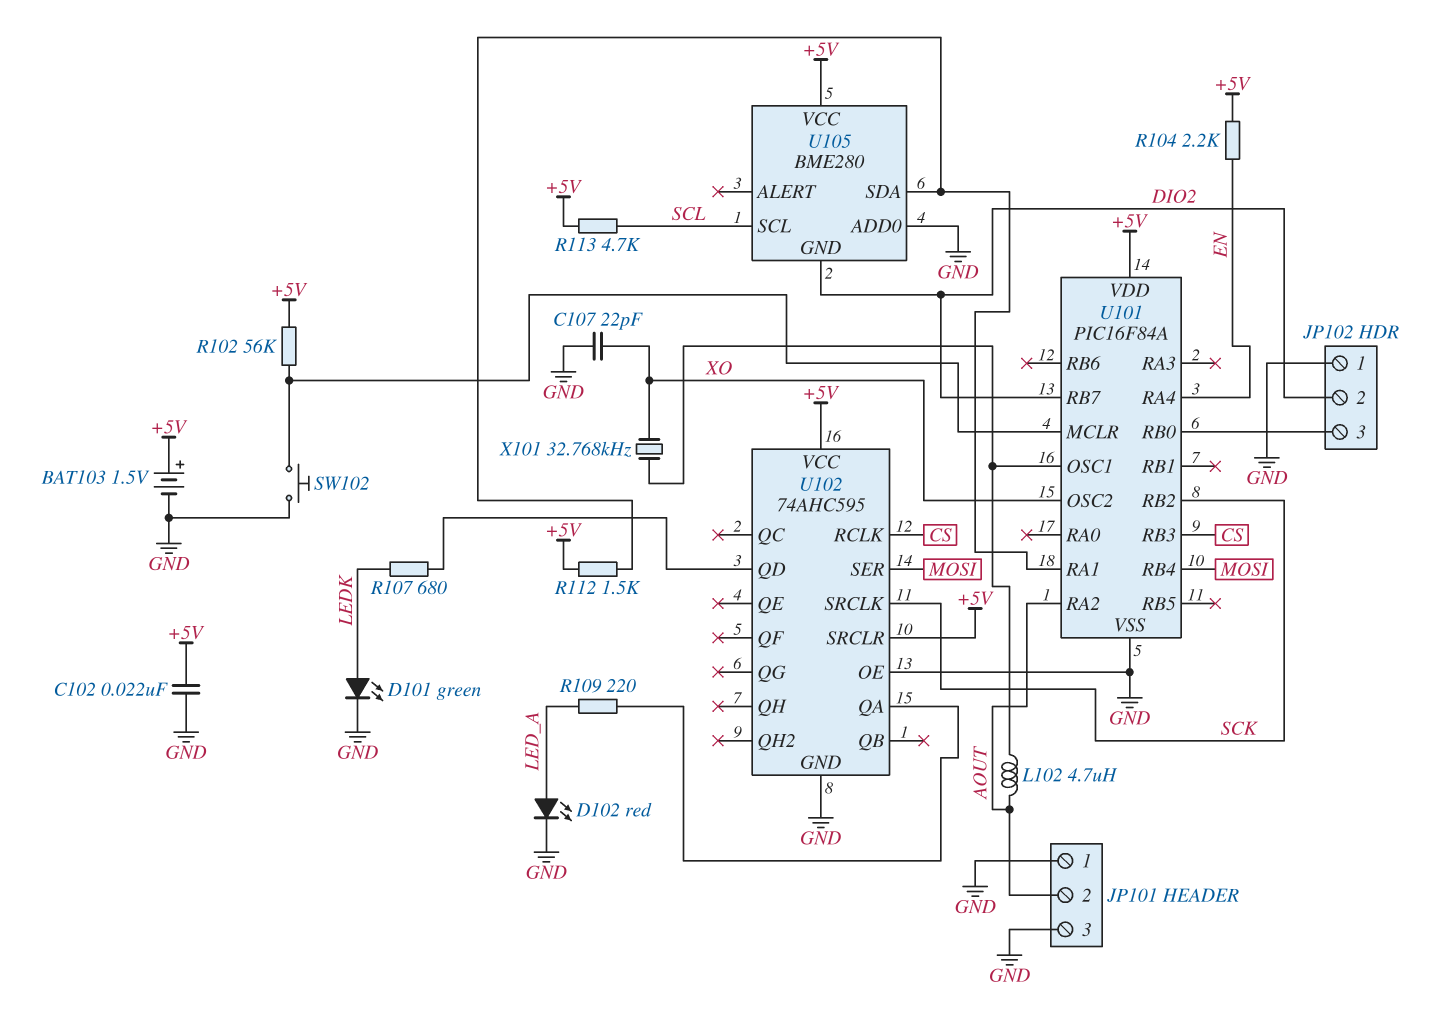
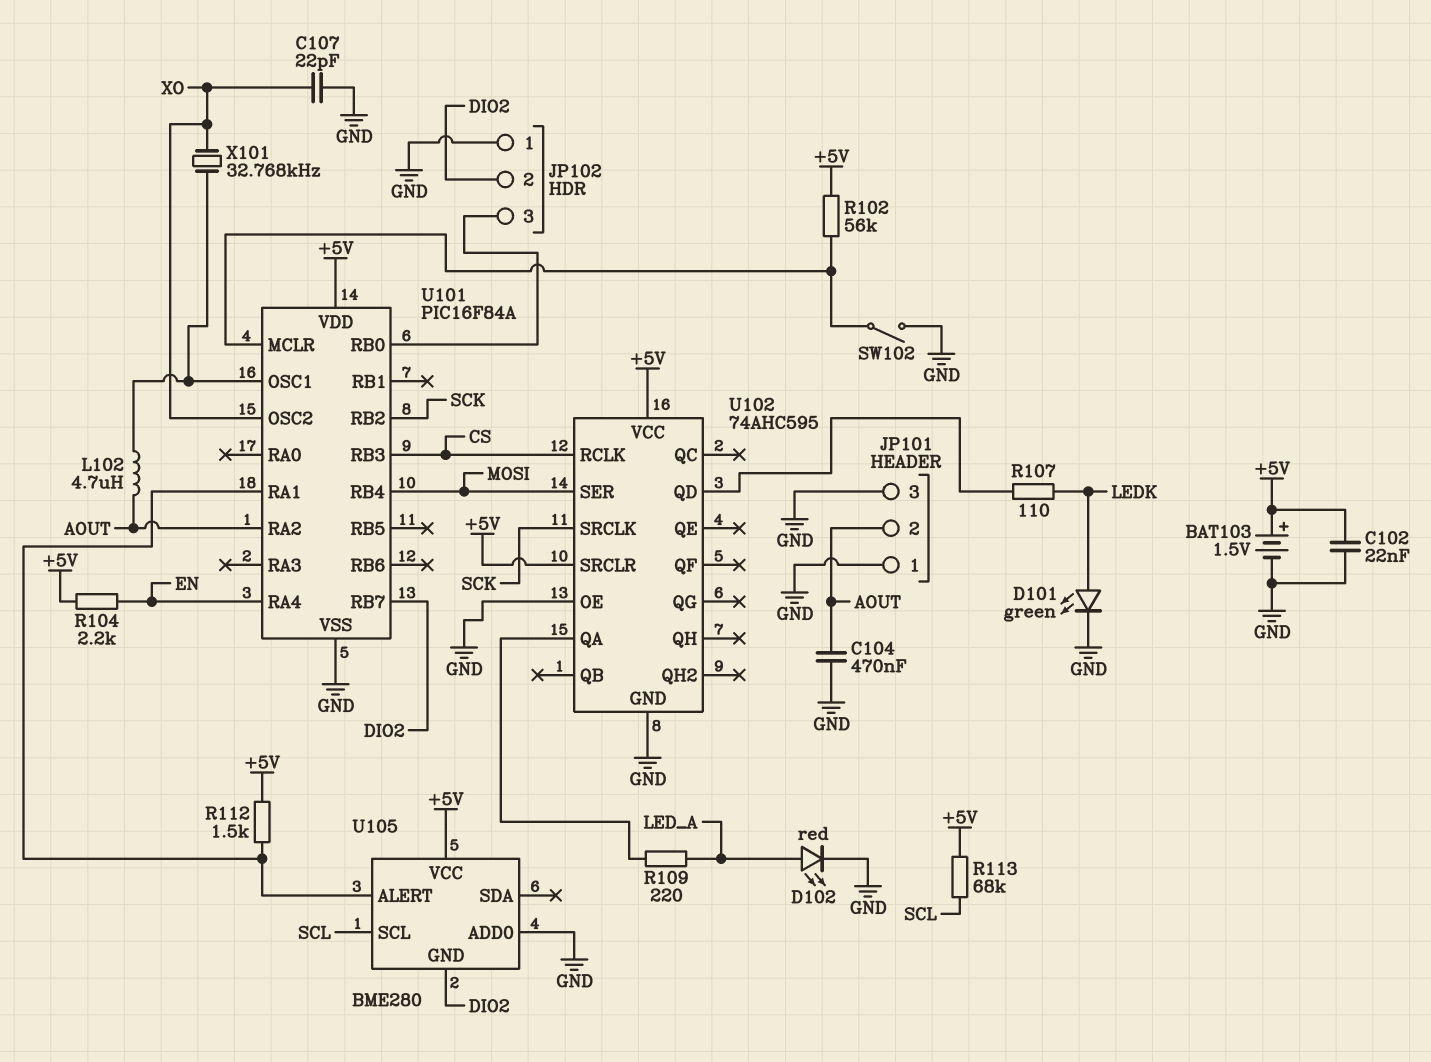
C104: none -> 470nF (AOUT, GND)
R107: 680 (LEDK, U102/QD) -> 110 (LEDK, U102/QD)
R113: 4.7k (+5V, SCL) -> 68k (+5V, SCL)
SW102: button (GND, U101/MCLR) -> switch (GND, U101/MCLR)
U105 pin ALERT: none -> U101/RA1
U105 pin SDA: U101/RA1 -> none

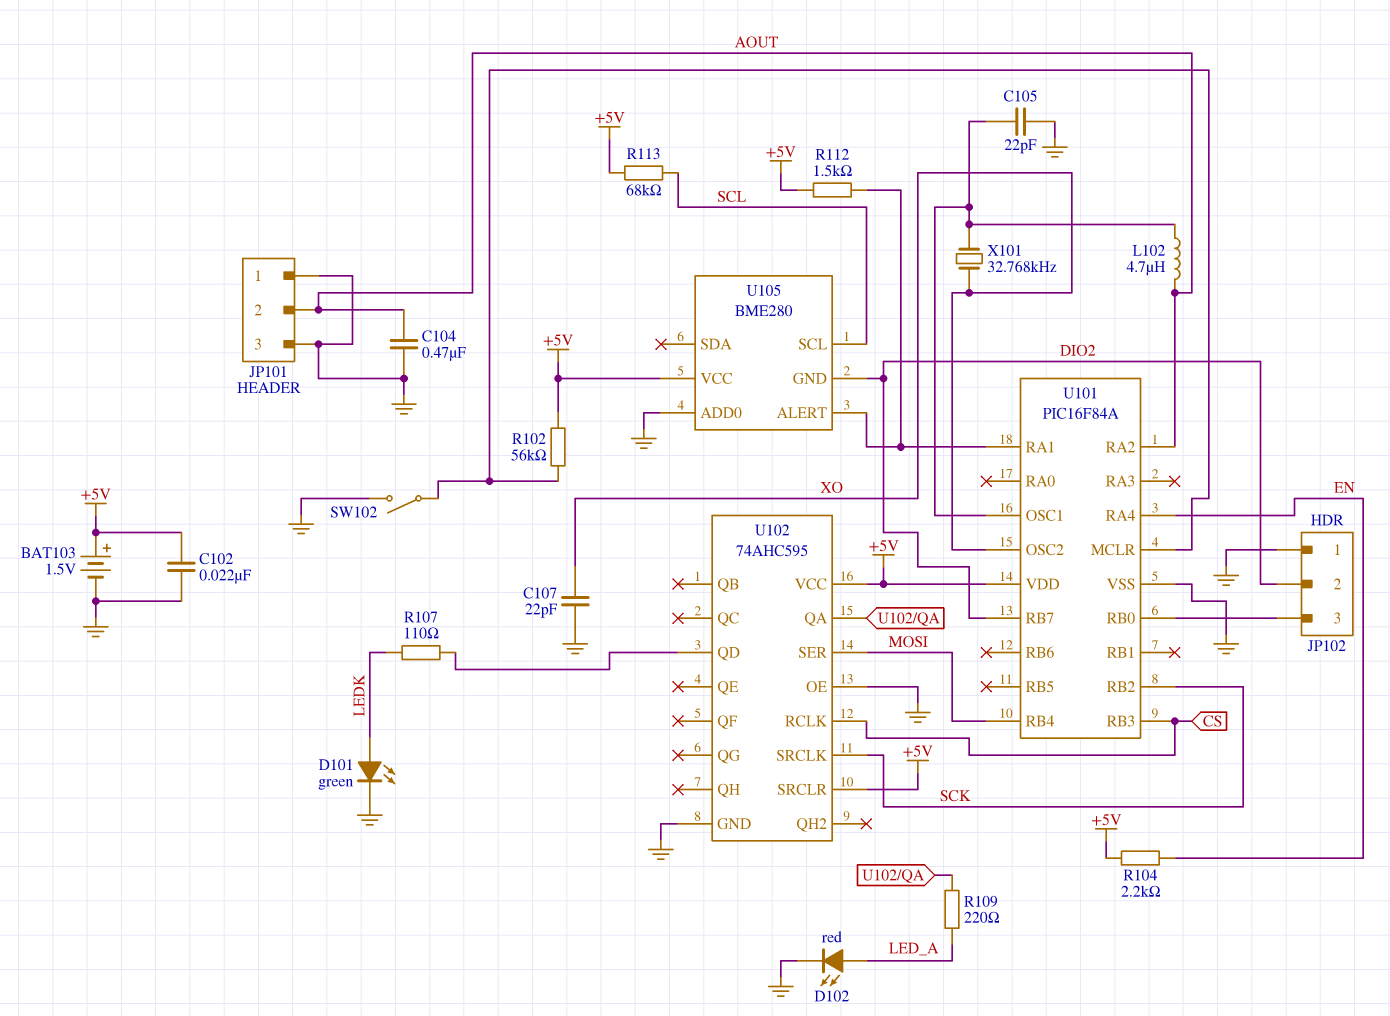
C105: none -> 22pF (GND, U101/OSC1)

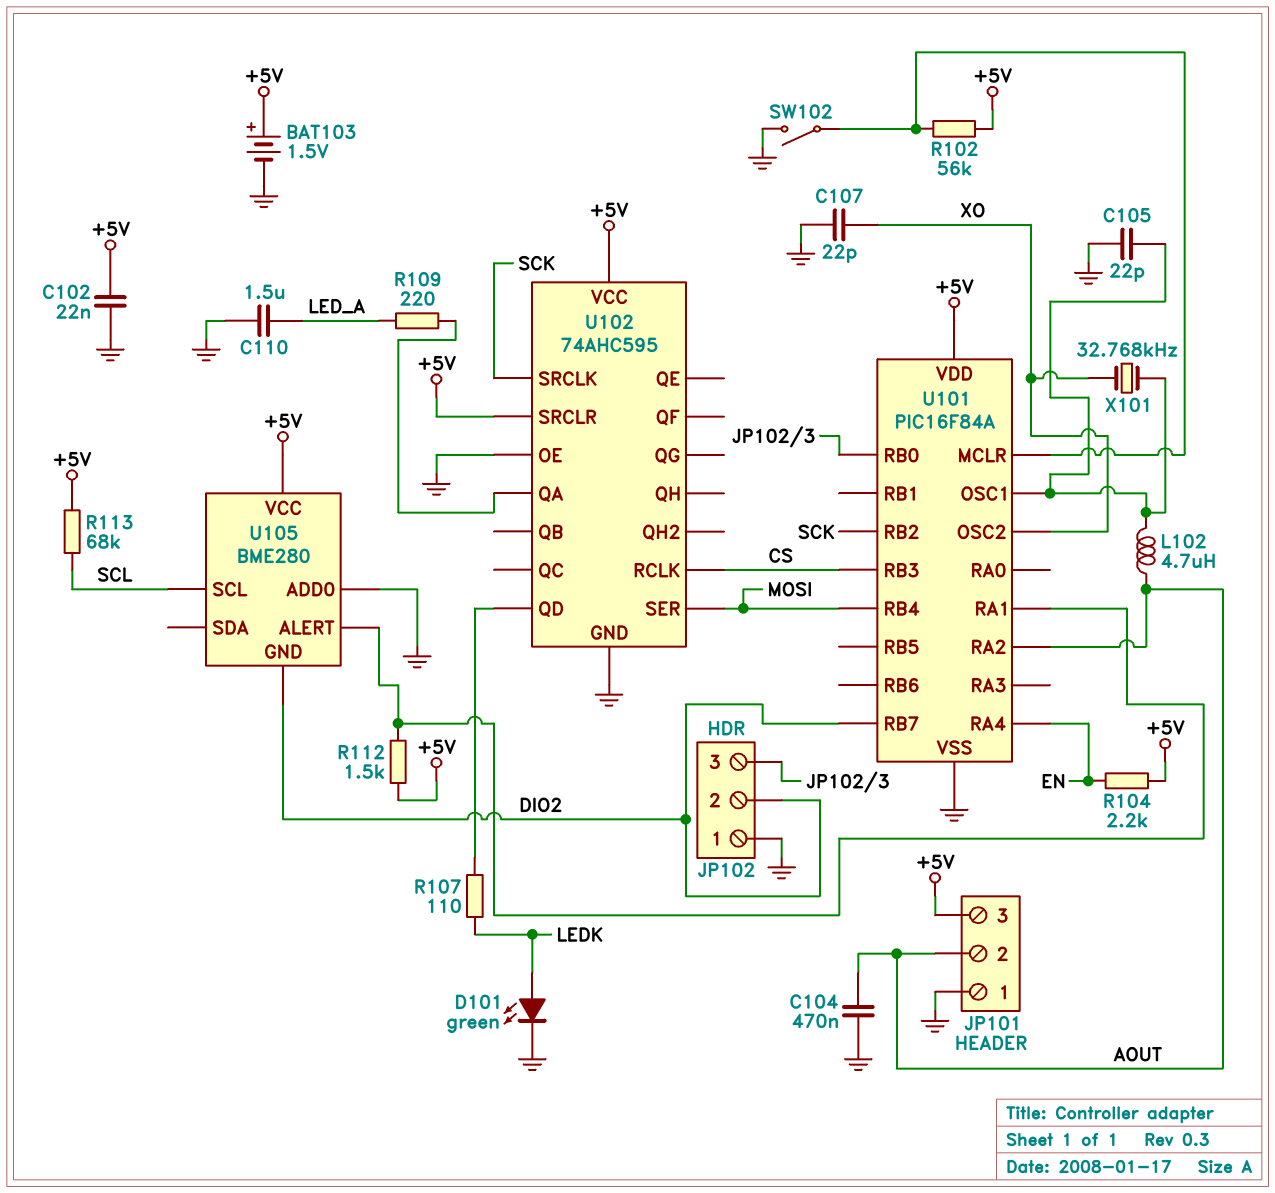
C110: none -> 1.5uF (GND, LED_A)
D102: LED red (A LED_A, K GND) -> none
JP101 pin 3: GND -> +5V

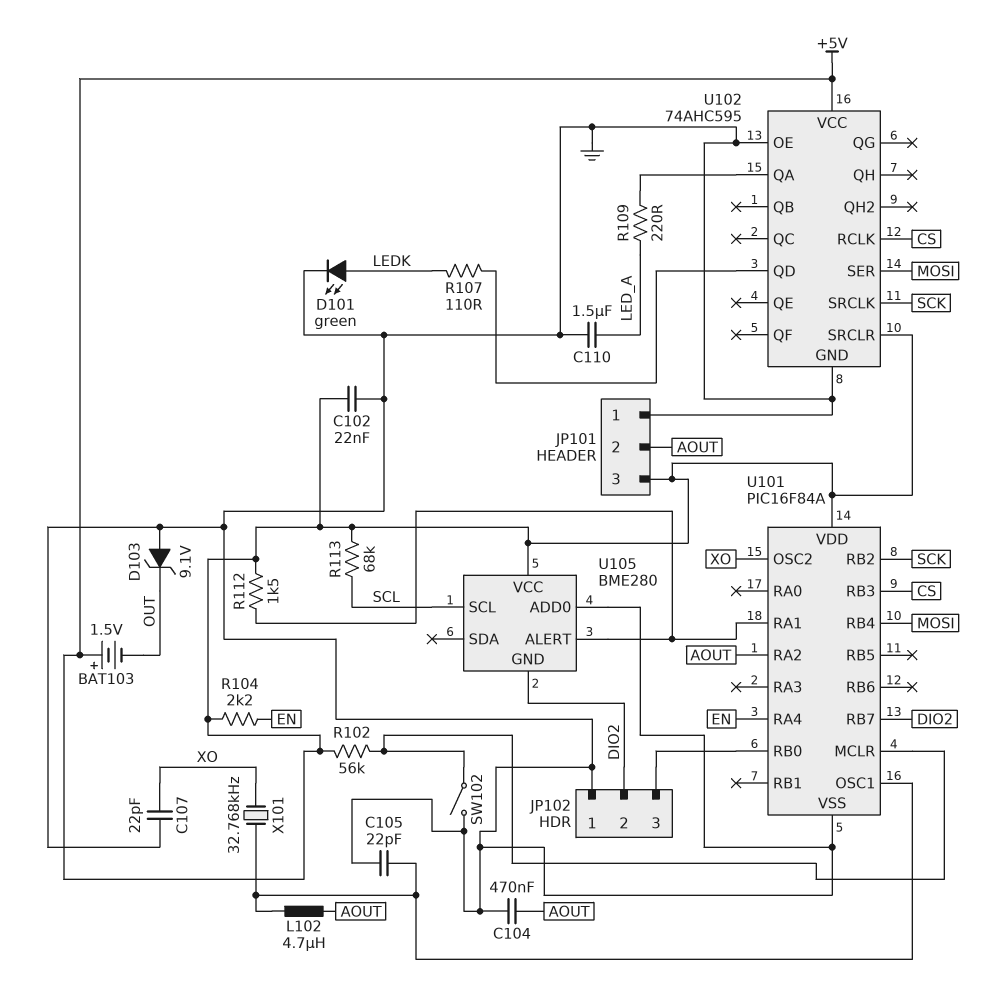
BAT103: 1.5V (plus +5V, minus GND) -> 1.5V (plus +5V, minus OUT)
D103: none -> zener 9.1V (A GND, K OUT)

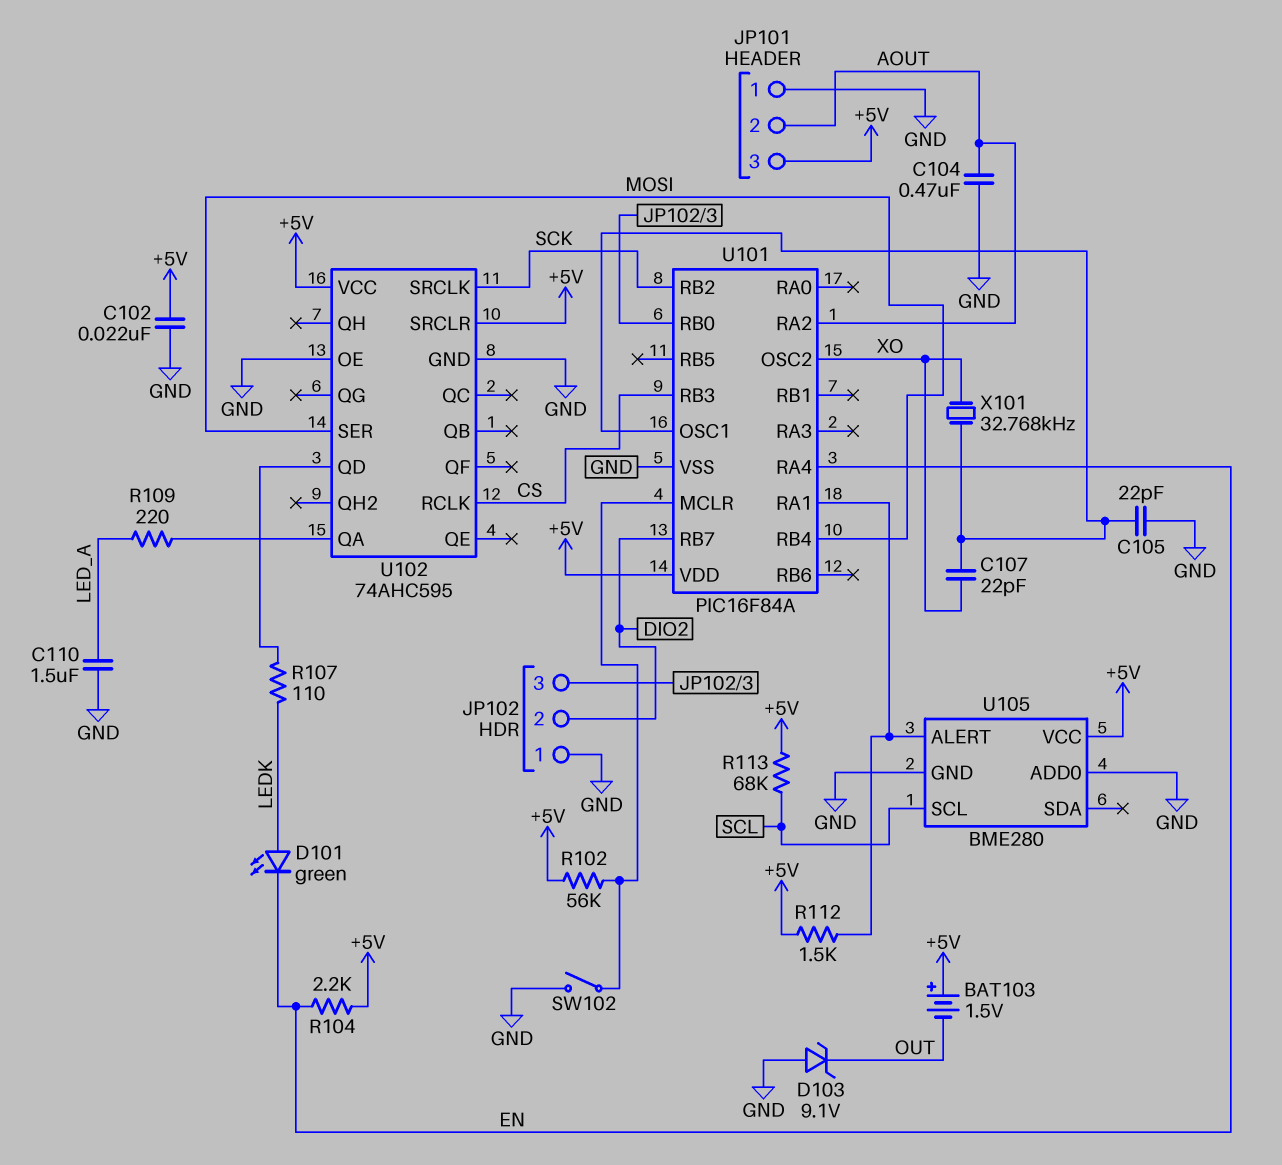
C107: 22pF (GND, XO) -> 22pF (U101/OSC1, XO)
D101: LED green (A LEDK, K GND) -> LED green (A LEDK, K EN)
L102: 4.7uH (AOUT, U101/OSC1) -> none
U105 pin GND: DIO2 -> GND

